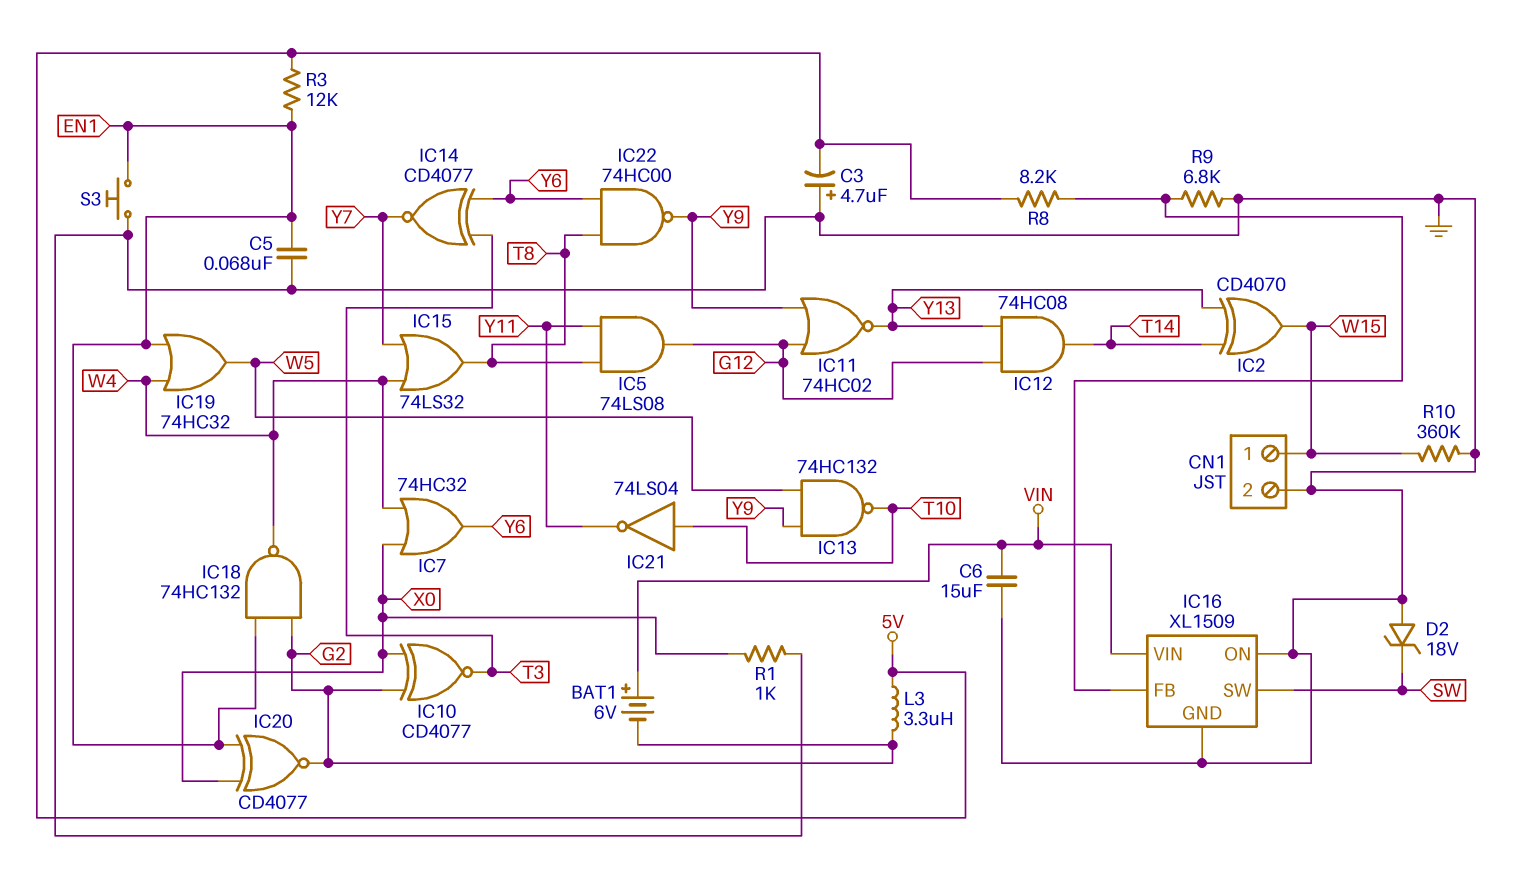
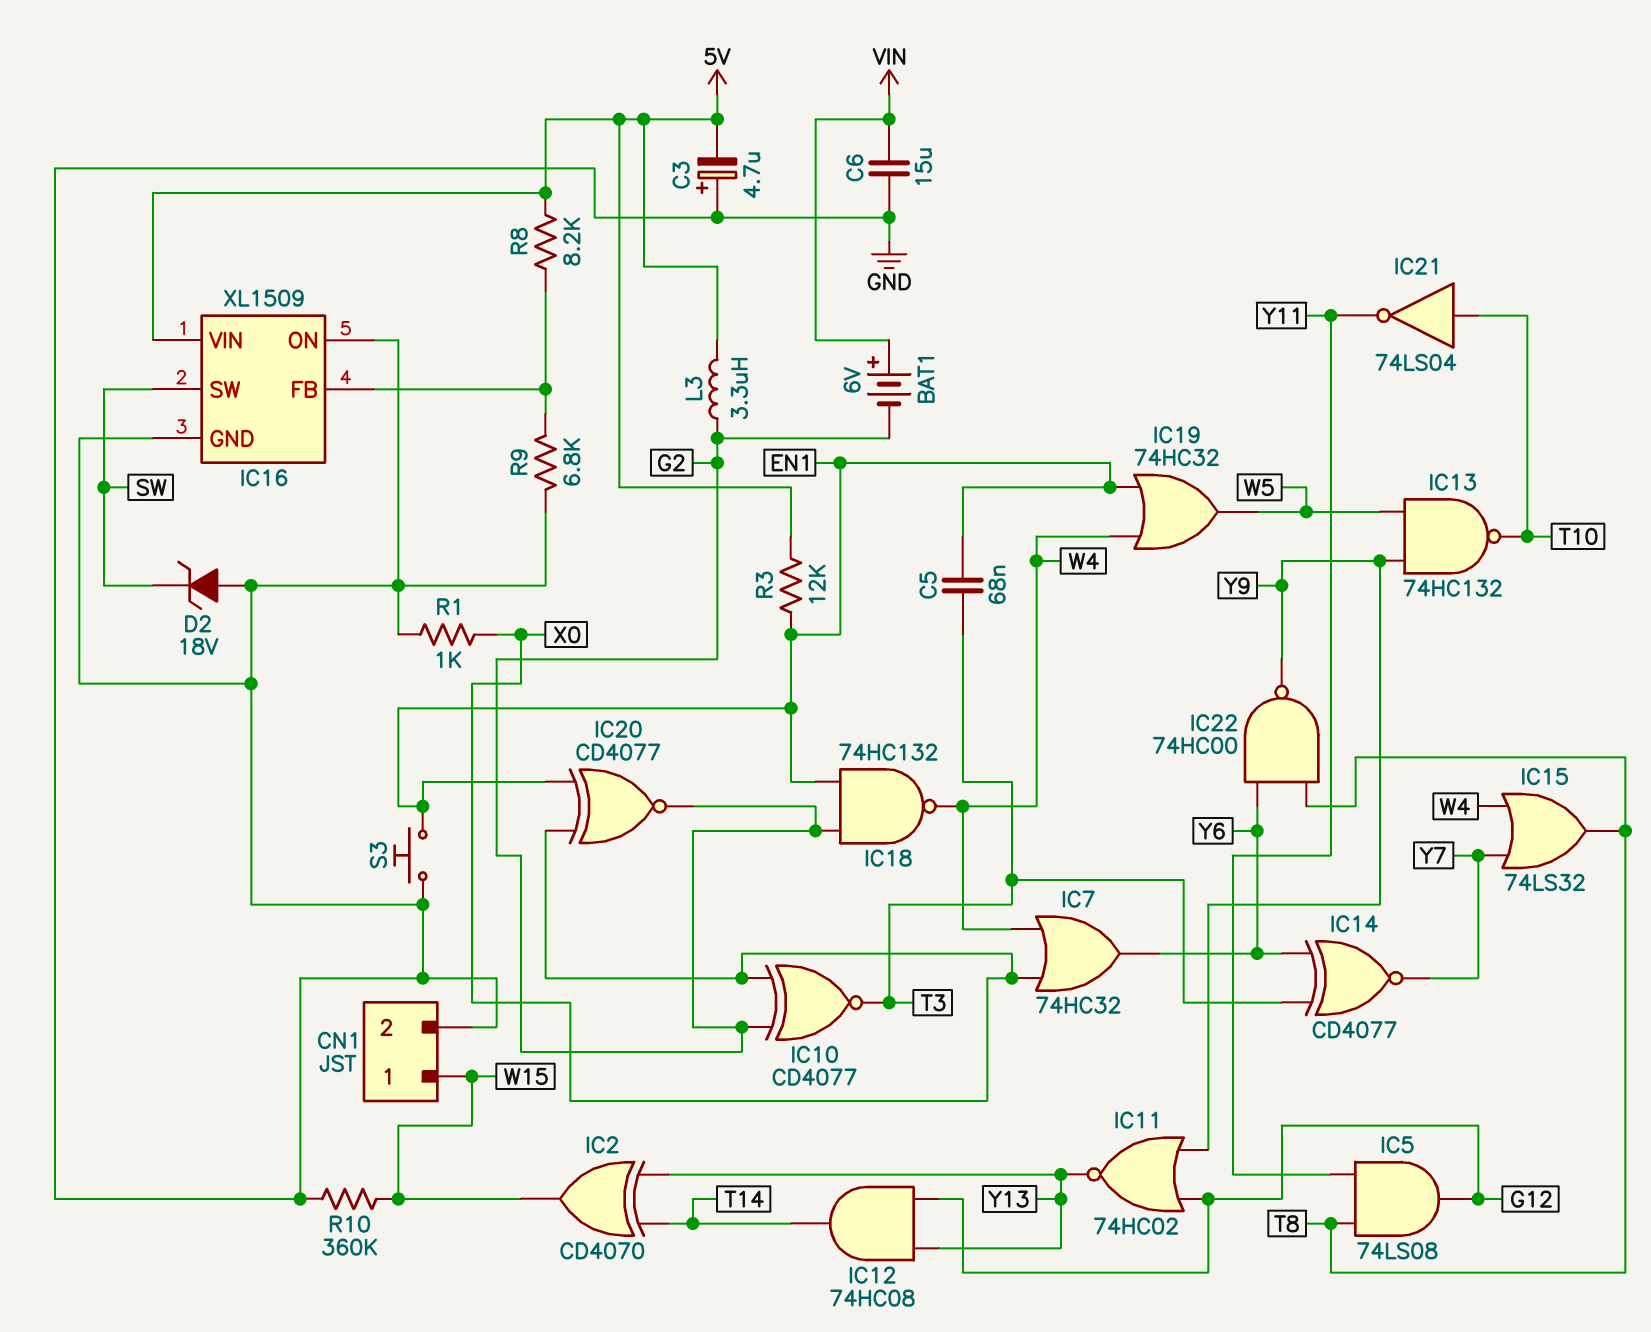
C5: 68nF (EN1, GND) -> 68nF (EN1, T3)
IC16 pin VIN: VIN -> 5V

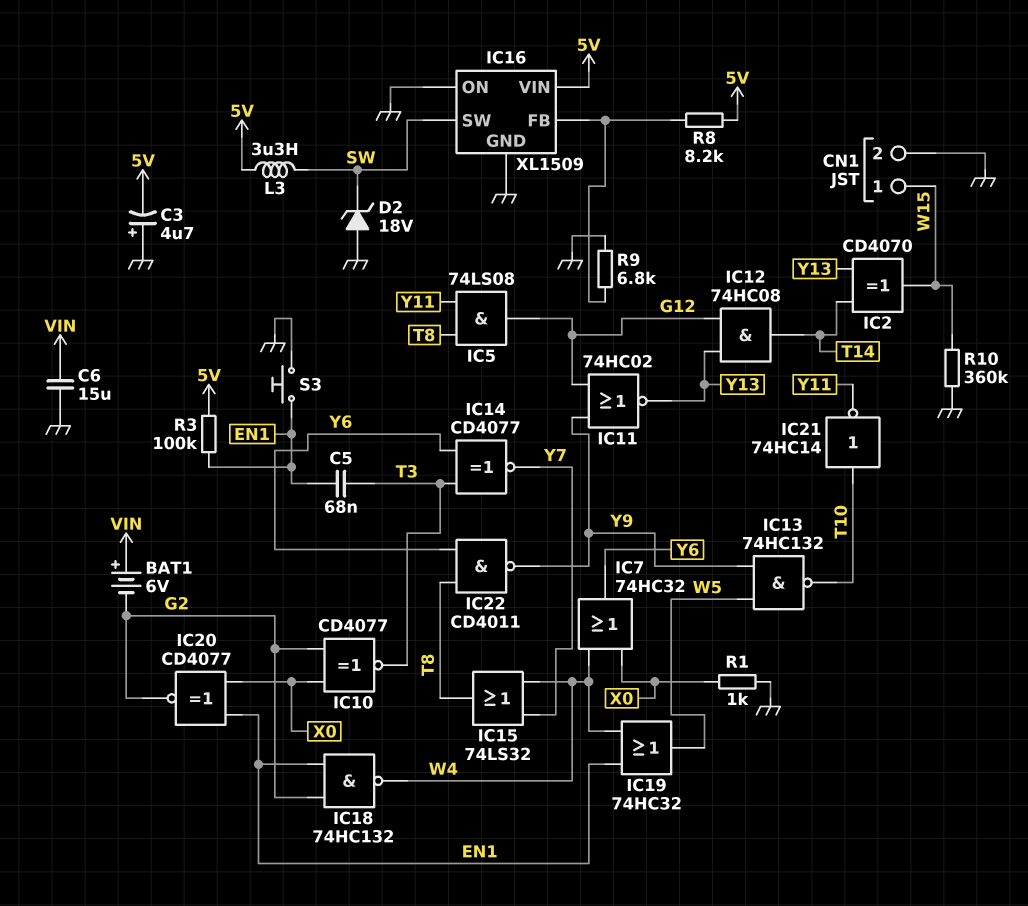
IC21: NOT 74LS04 (in T10, out Y11) -> NOT 74HC14 (in T10, out Y11)
IC22: NAND 74HC00 (in T8, in Y6, out Y9) -> NAND CD4011 (in T8, in Y6, out Y9)
L3: 3.3uH (5V, G2) -> 3.3uH (5V, SW)
R3: 12k (5V, EN1) -> 100k (5V, EN1)

